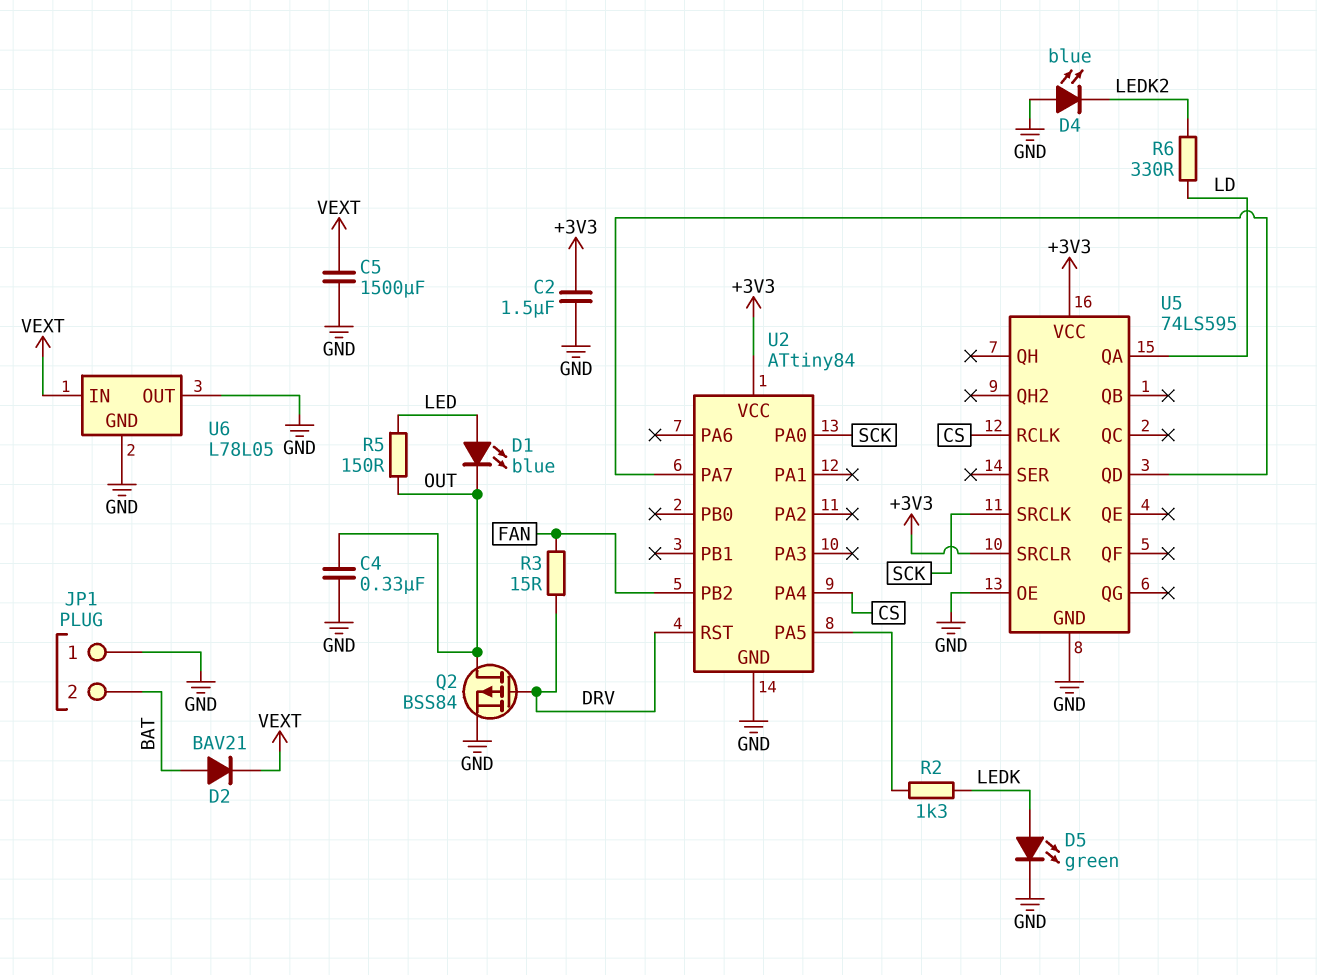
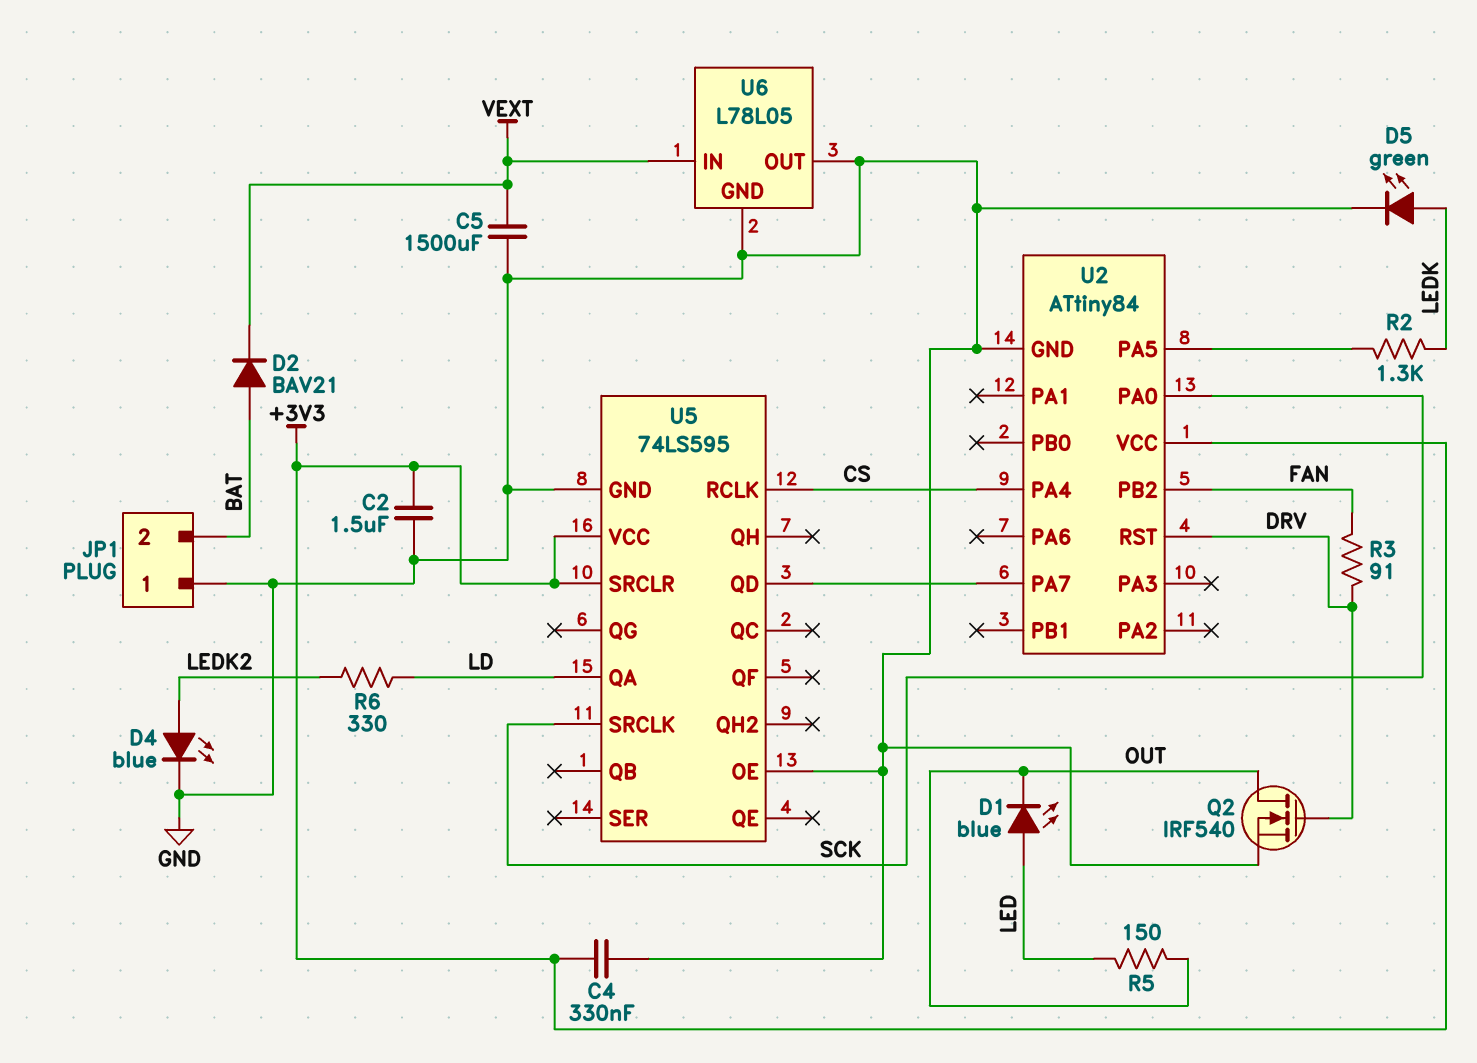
C4: 330nF (GND, OUT) -> 330nF (+3V3, GND)
D4: LED blue (A GND, K LEDK2) -> LED blue (A LEDK2, K GND)
Q2: PMOS BSS84 (G DRV, D OUT, S GND) -> NMOS IRF540 (G DRV, D OUT, S GND)
R3: 15 (DRV, FAN) -> 91 (DRV, FAN)

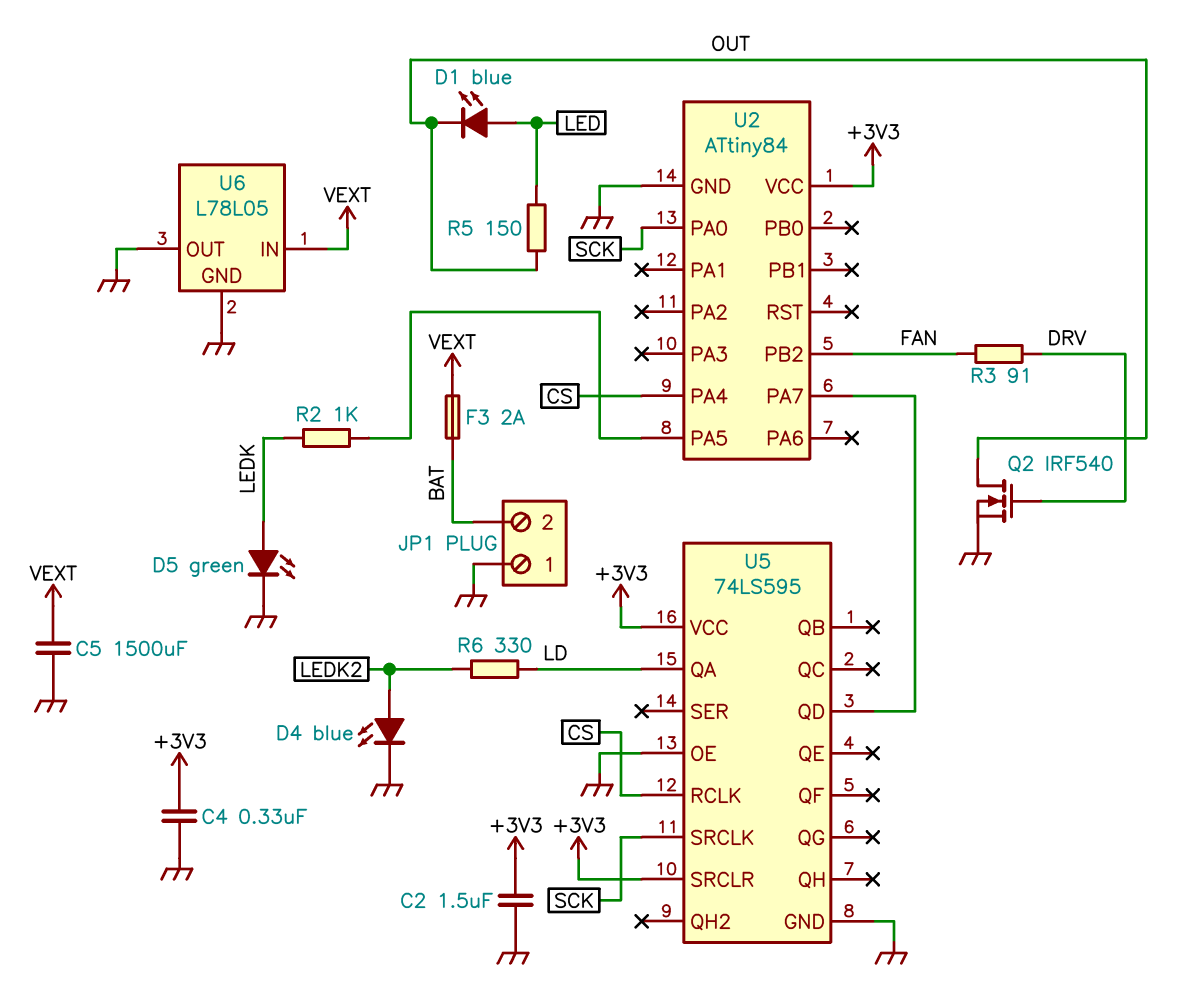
D2: diode BAV21 (A BAT, K VEXT) -> none
F3: none -> 2A (BAT, VEXT)
R2: 1.3k (LEDK, U2/PA5) -> 1k (LEDK, U2/PA5)
U2 pin RST: DRV -> none

